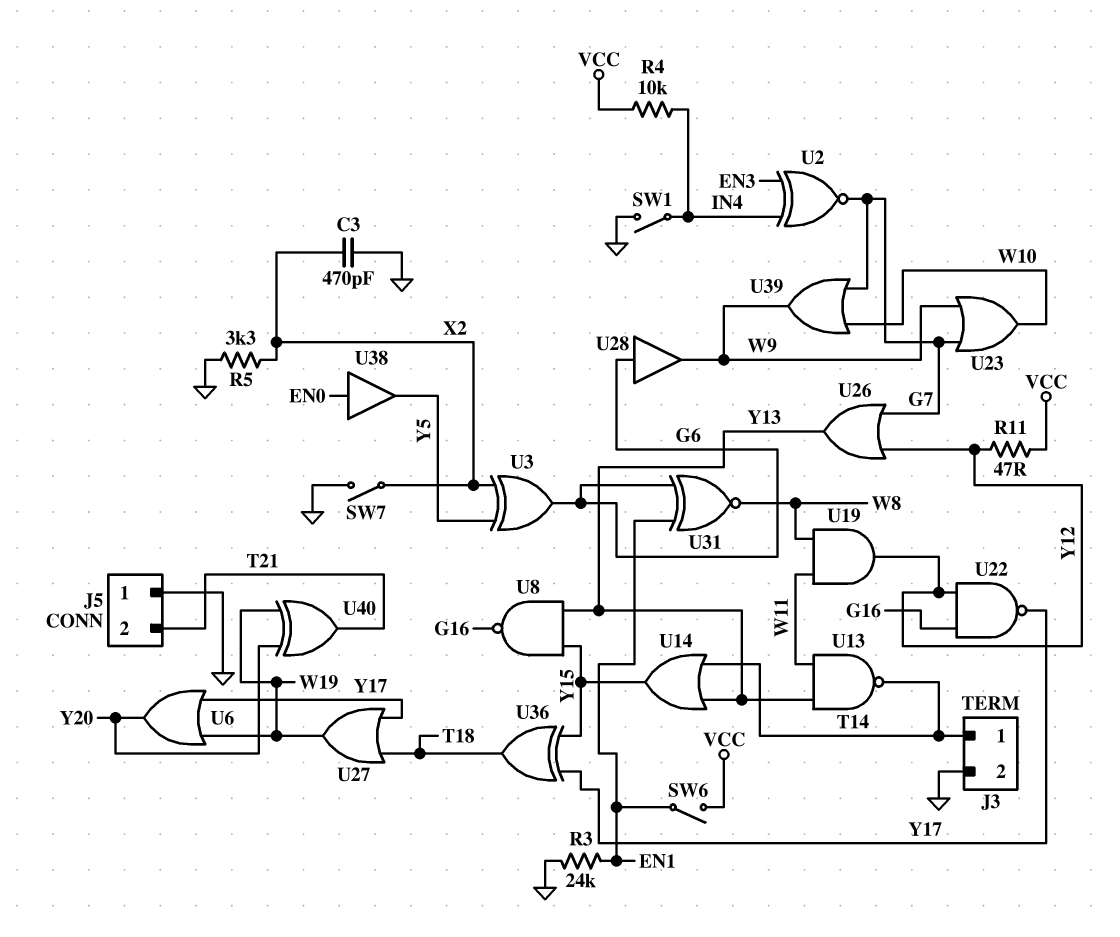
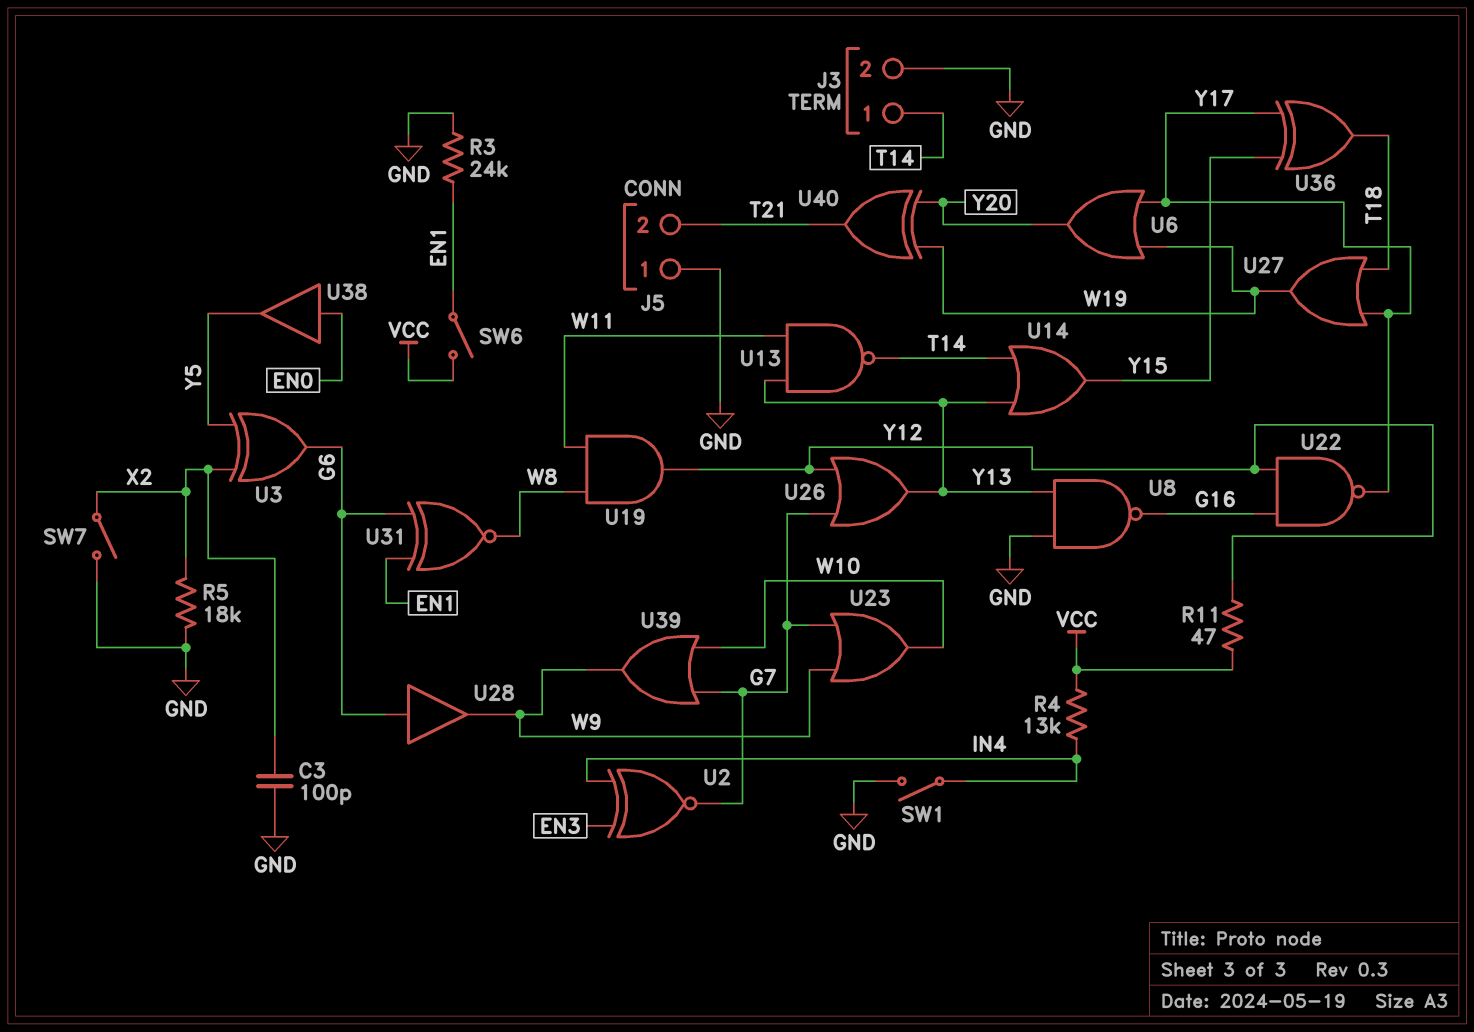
C3: 470pF (GND, X2) -> 100pF (GND, X2)
R4: 10k (IN4, VCC) -> 13k (IN4, VCC)
R5: 3.3k (GND, X2) -> 18k (GND, X2)
U8: NAND (in Y13, in Y15, out G16) -> NAND (in GND, in Y13, out G16)

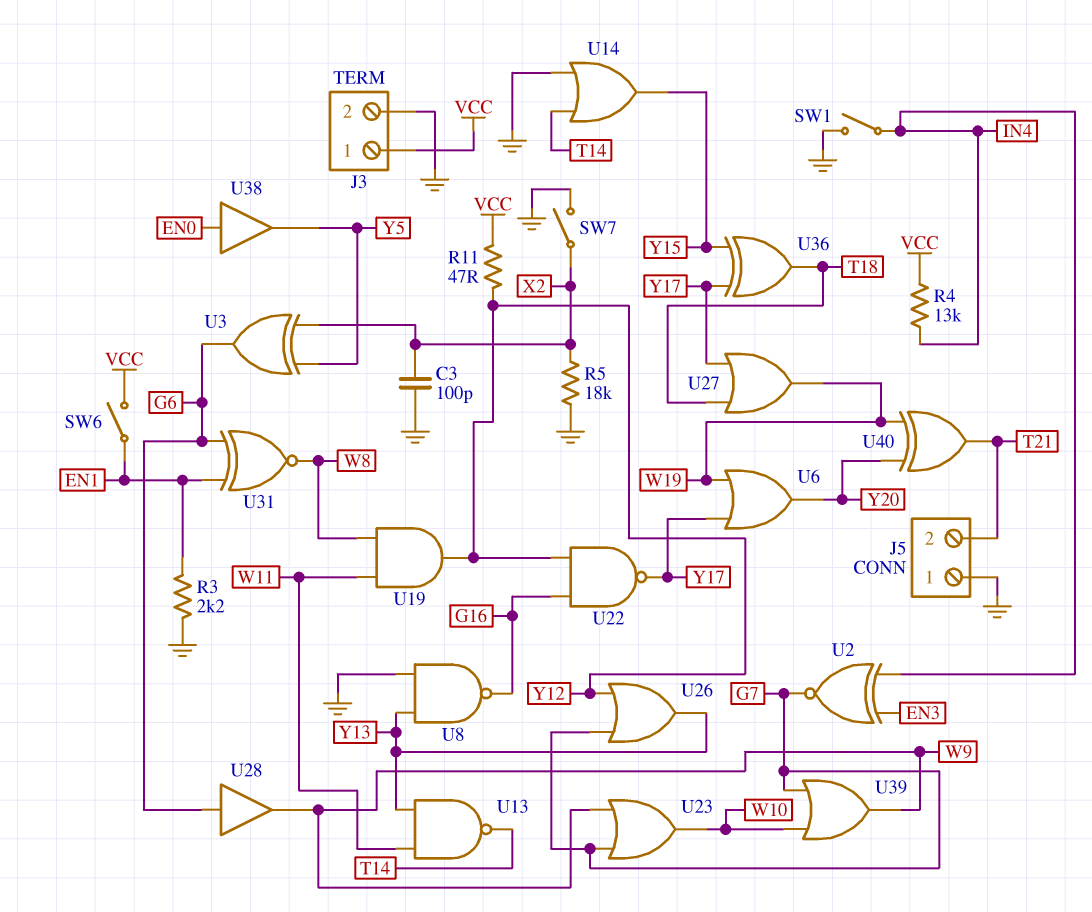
J3 pin 1: T14 -> VCC
R3: 24k (EN1, GND) -> 2.2k (EN1, GND)
U14: OR (in T14, in Y13, out Y15) -> OR (in GND, in T14, out Y15)

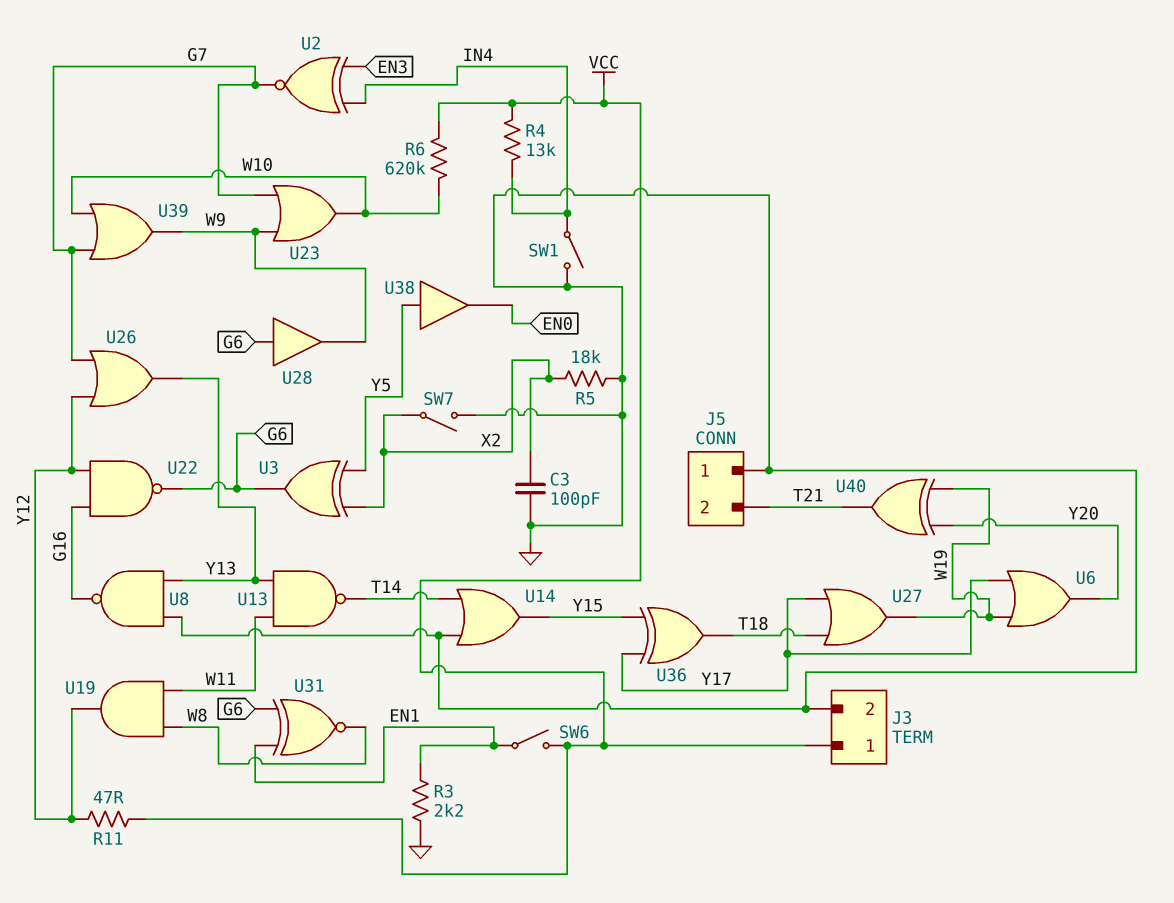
R6: none -> 620k (VCC, W10)
U22: NAND (in G16, in Y12, out Y17) -> NAND (in G16, in Y12, out G6)
U38: buffer (in EN0, out Y5) -> buffer (in Y5, out EN0)

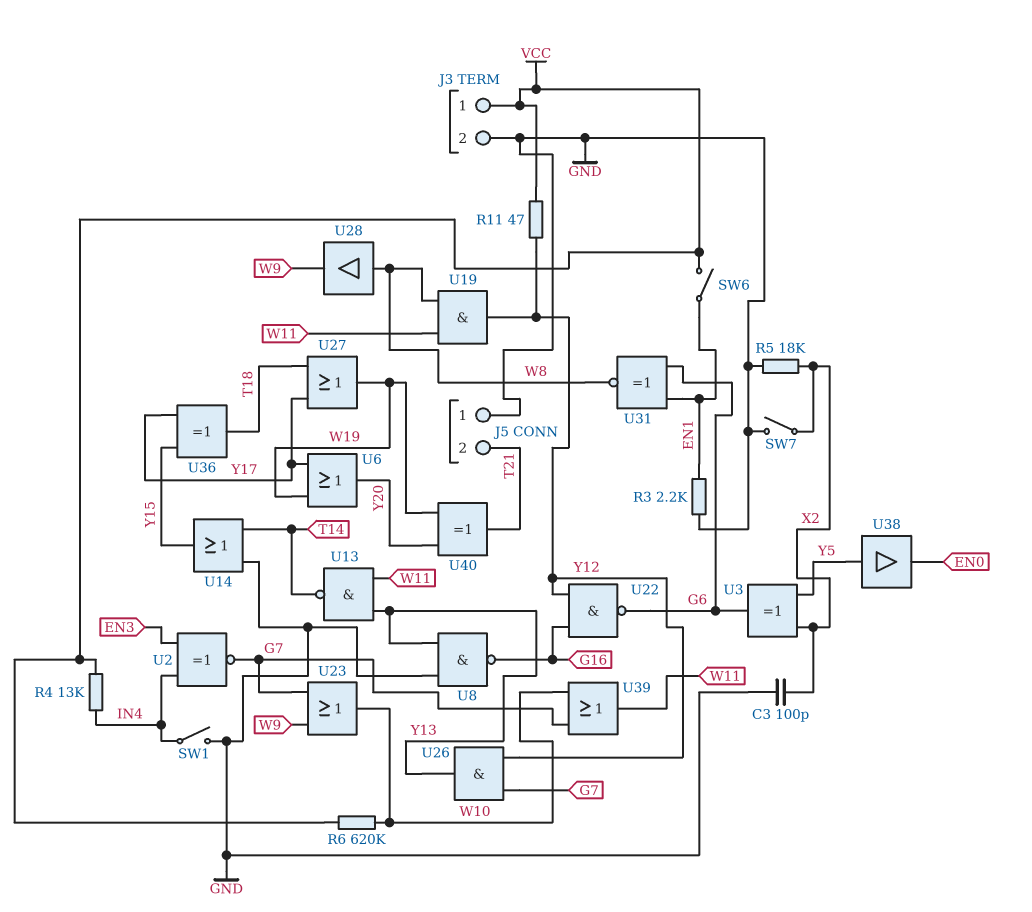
U26: OR (in G7, in Y12, out Y13) -> AND (in G7, in Y12, out Y13)
U28: buffer (in G6, out W9) -> buffer (in W8, out W9)
U39: OR (in G7, in W10, out W9) -> OR (in G7, in W10, out W11)

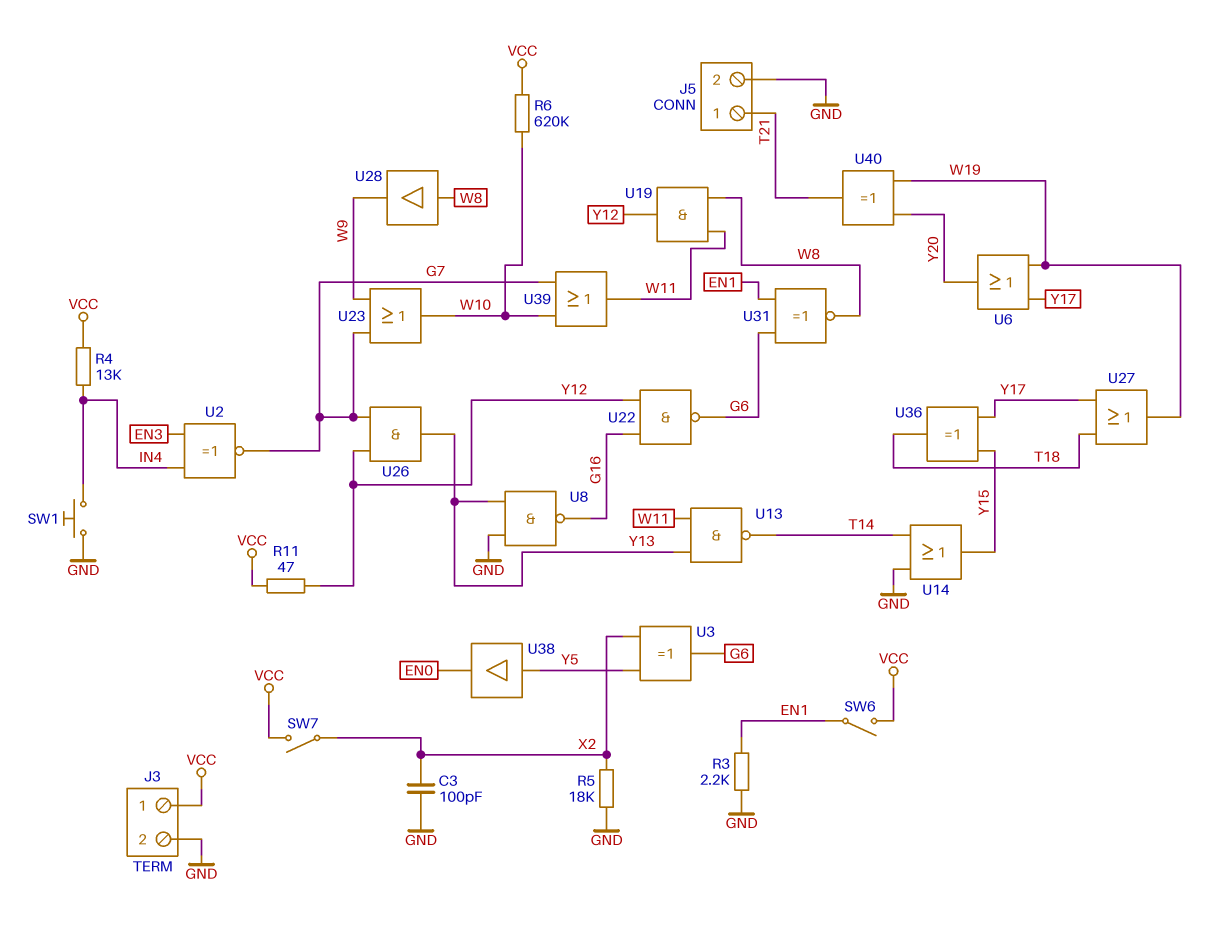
J5 pin 1: GND -> T21
J5 pin 2: T21 -> GND
SW1: switch (GND, IN4) -> button (GND, IN4)
SW7: switch (GND, X2) -> switch (VCC, X2)

